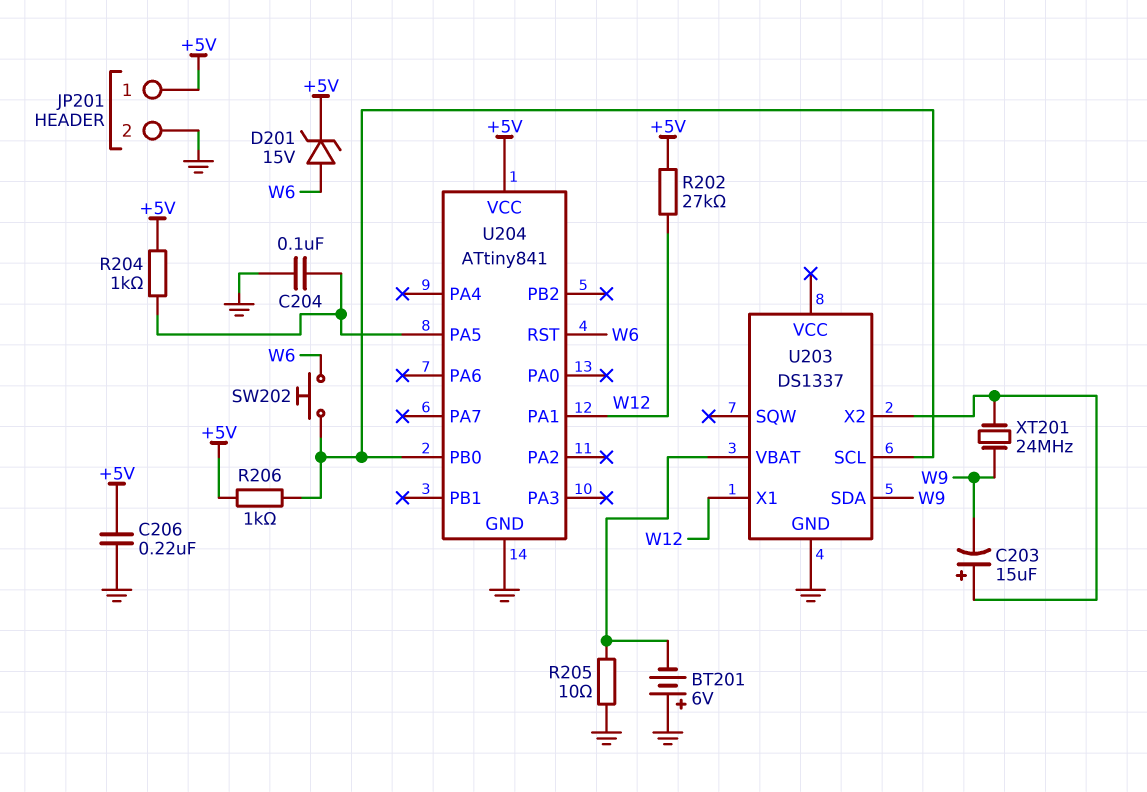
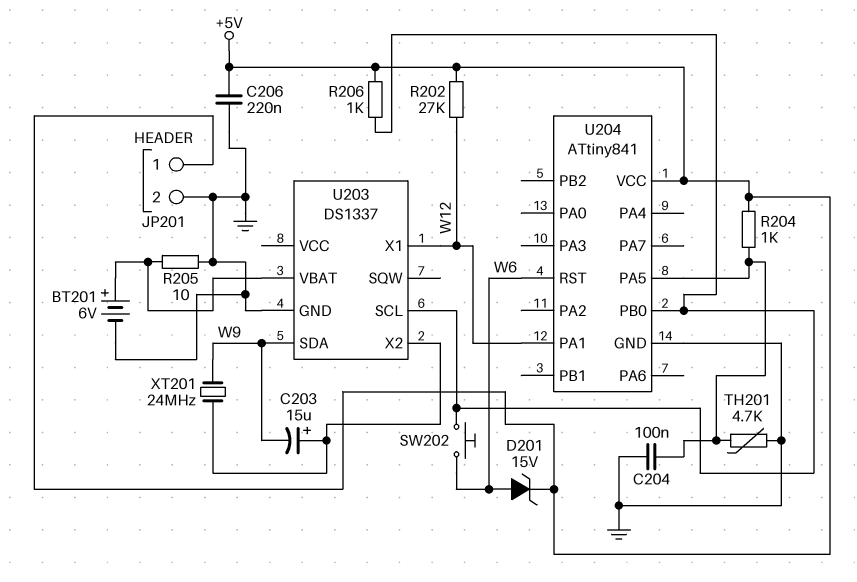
BT201: 6V (plus GND, minus U203/VBAT) -> 6V (plus U203/VBAT, minus GND)
TH201: none -> 4.7k (GND, U204/PA5)

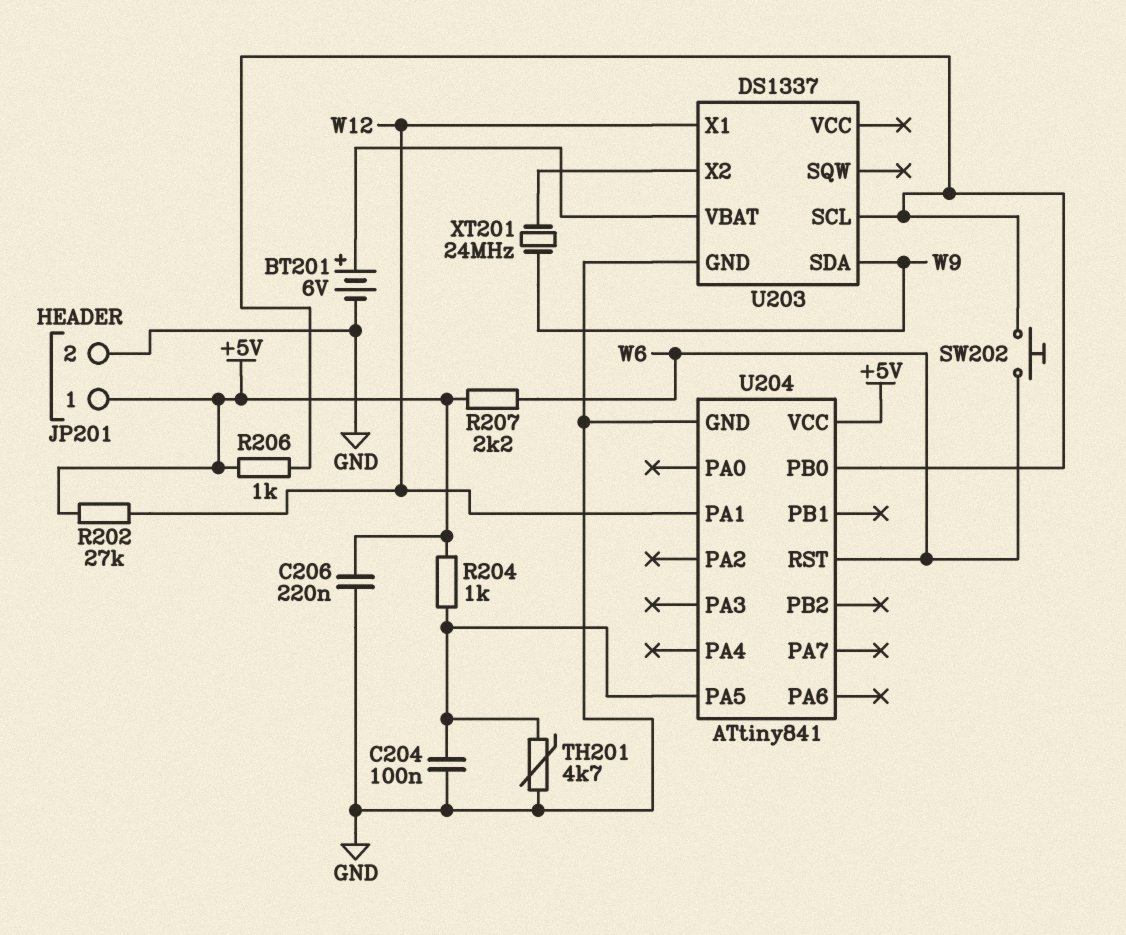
C203: 15uF (plus U203/X2, minus W9) -> none
D201: zener 15V (A W6, K +5V) -> none
R205: 10 (GND, U203/VBAT) -> none
R207: none -> 2.2k (+5V, W6)

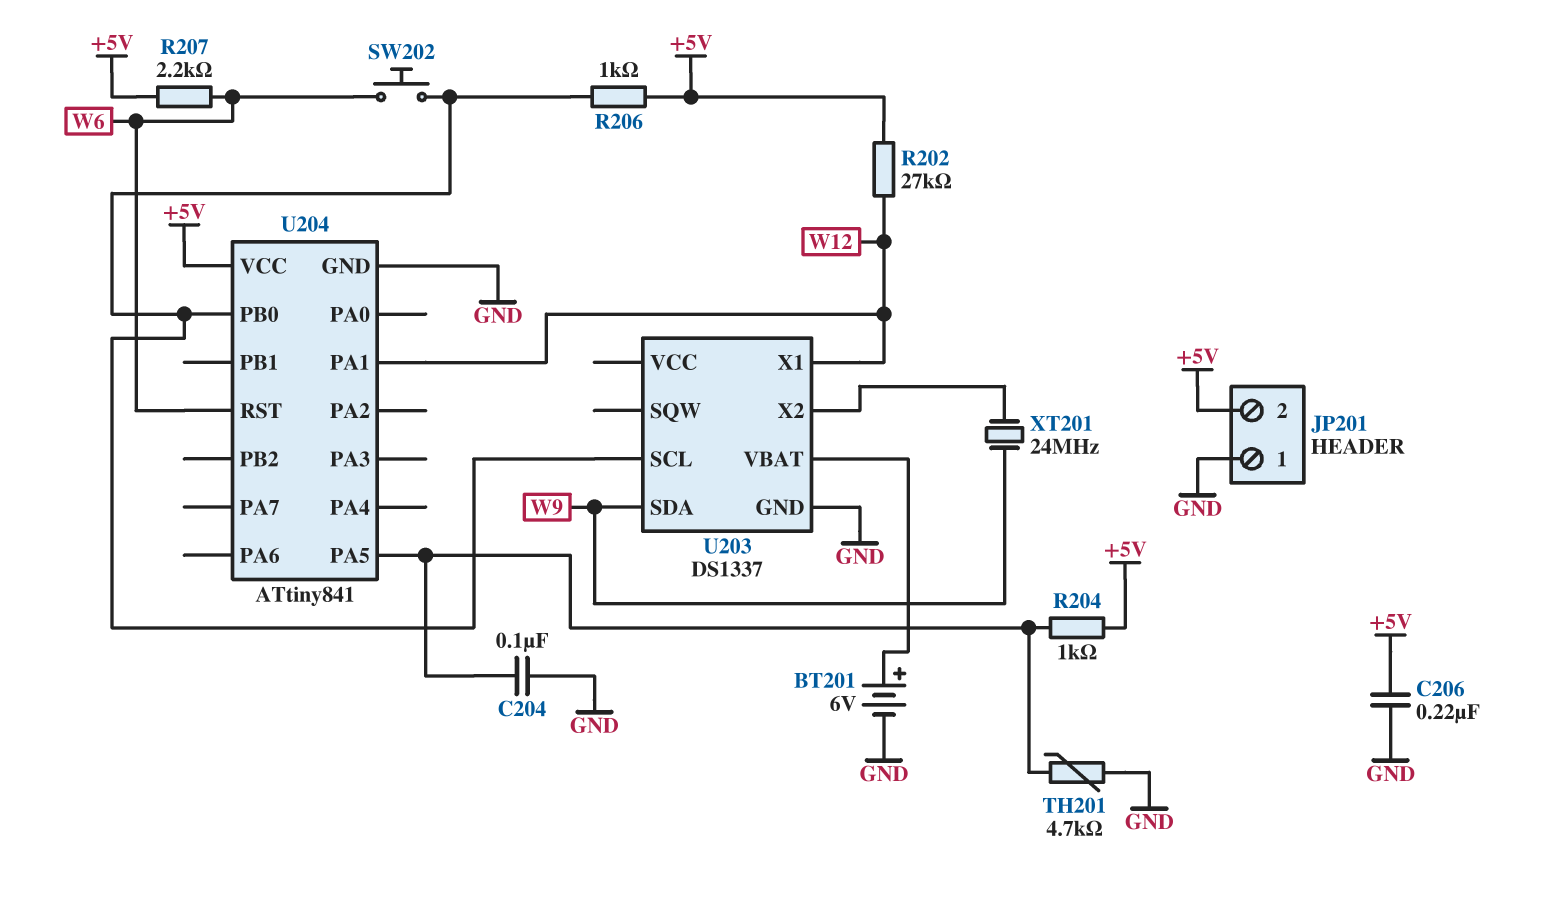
JP201 pin 1: +5V -> GND
JP201 pin 2: GND -> +5V

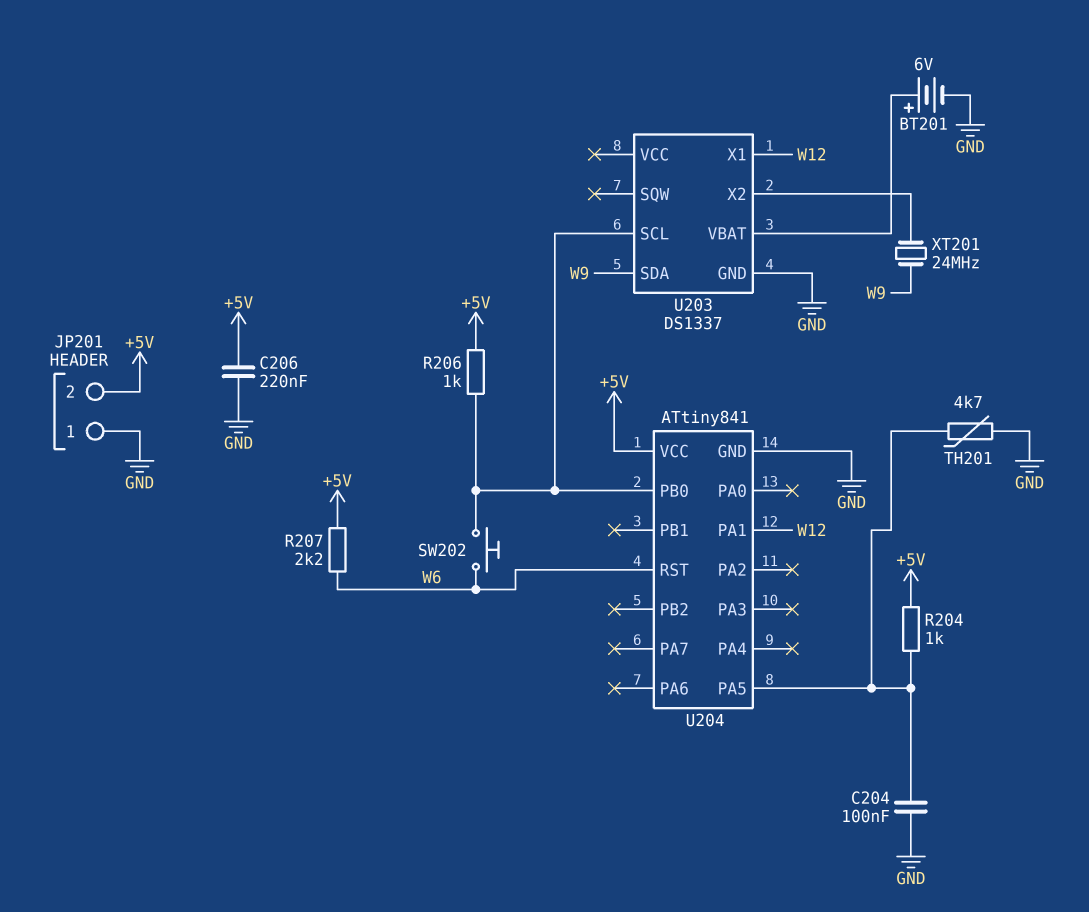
R202: 27k (+5V, W12) -> none

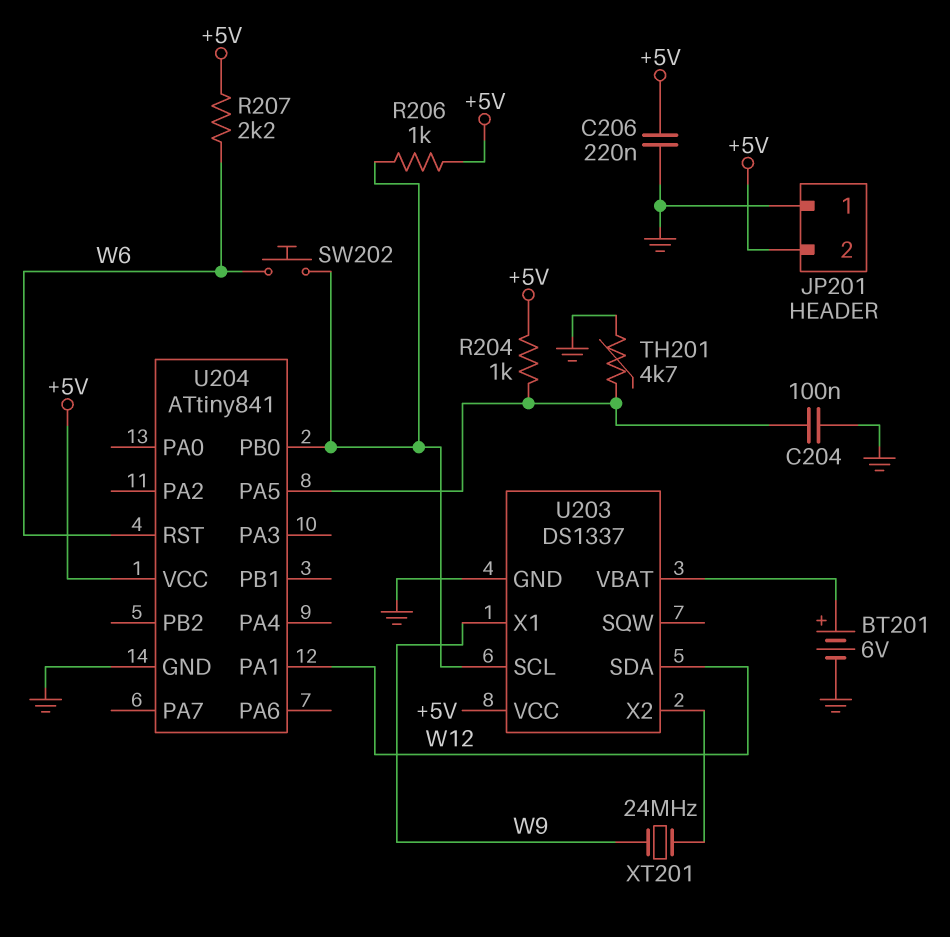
U203 pin SDA: W9 -> W12
U203 pin VCC: none -> +5V
U203 pin X1: W12 -> W9

